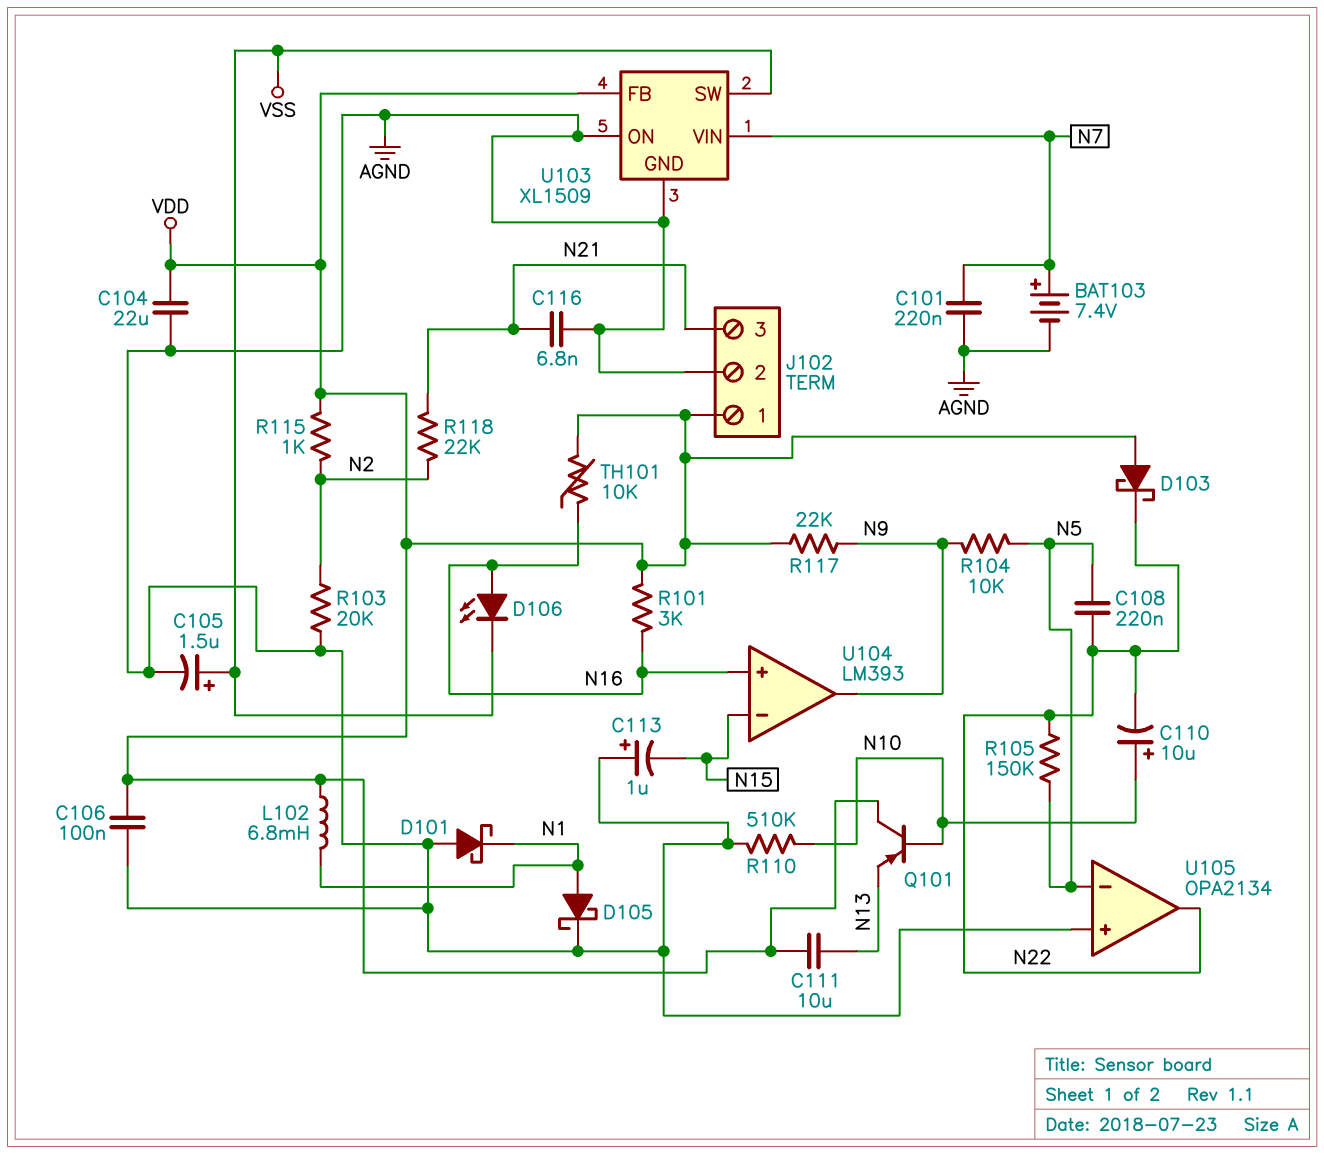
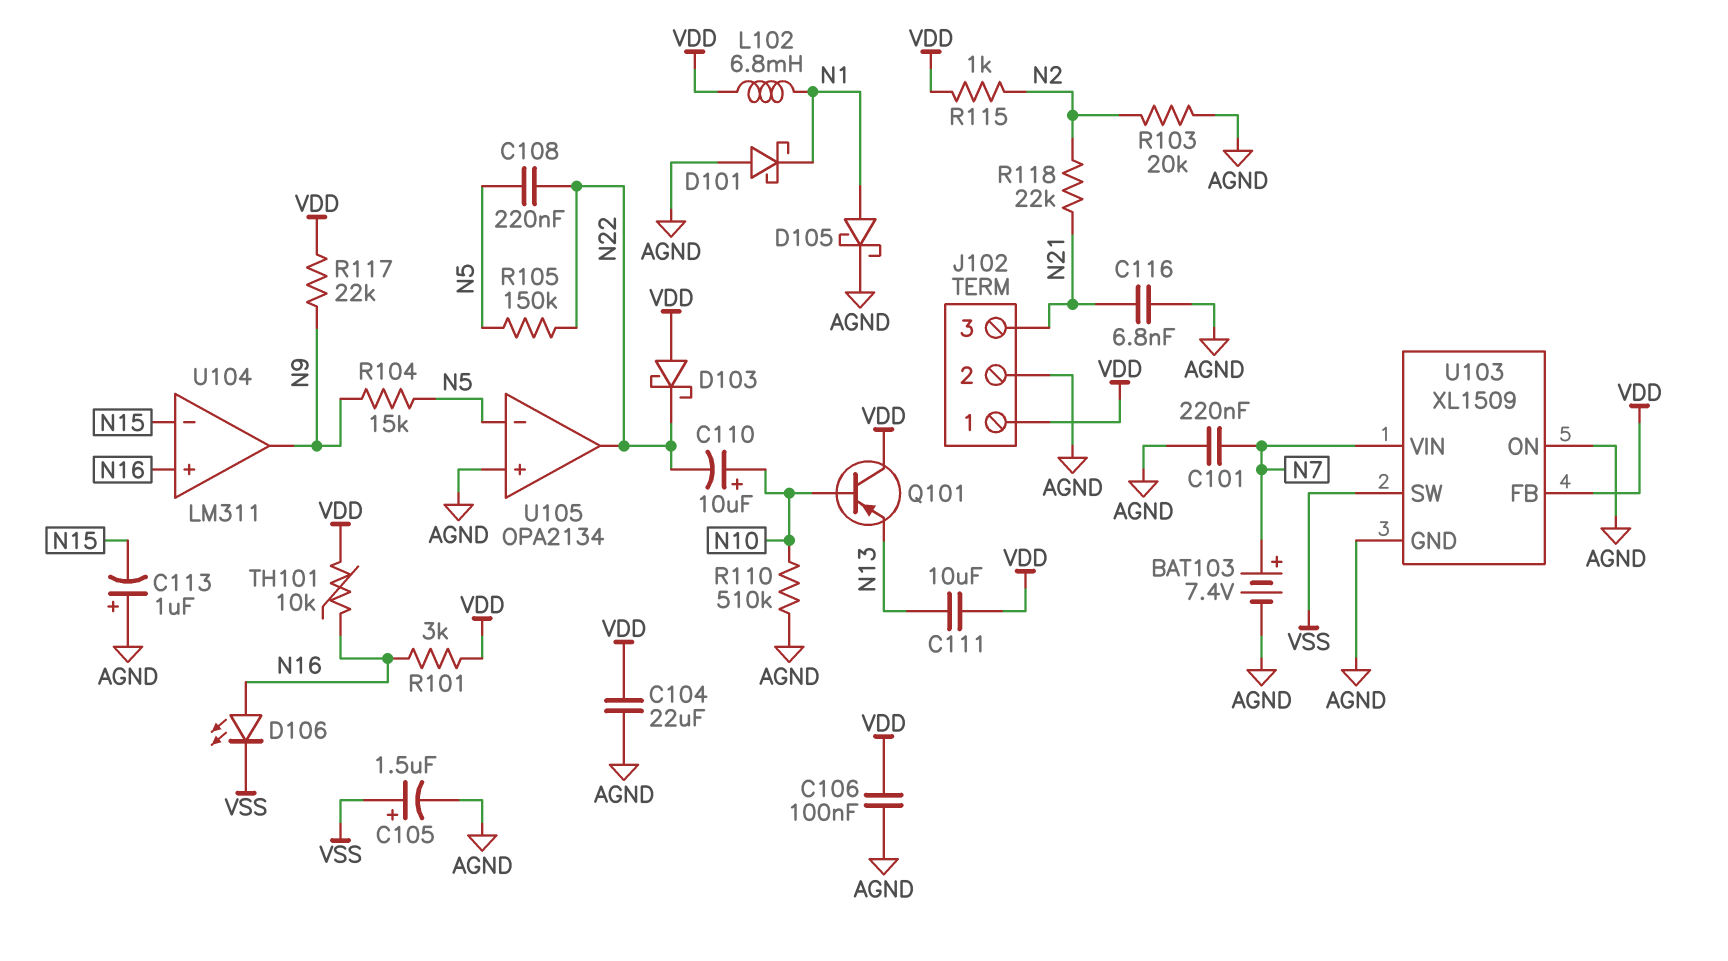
R104: 10k (N5, N9) -> 15k (N5, N9)
U104: LM393 -> LM311

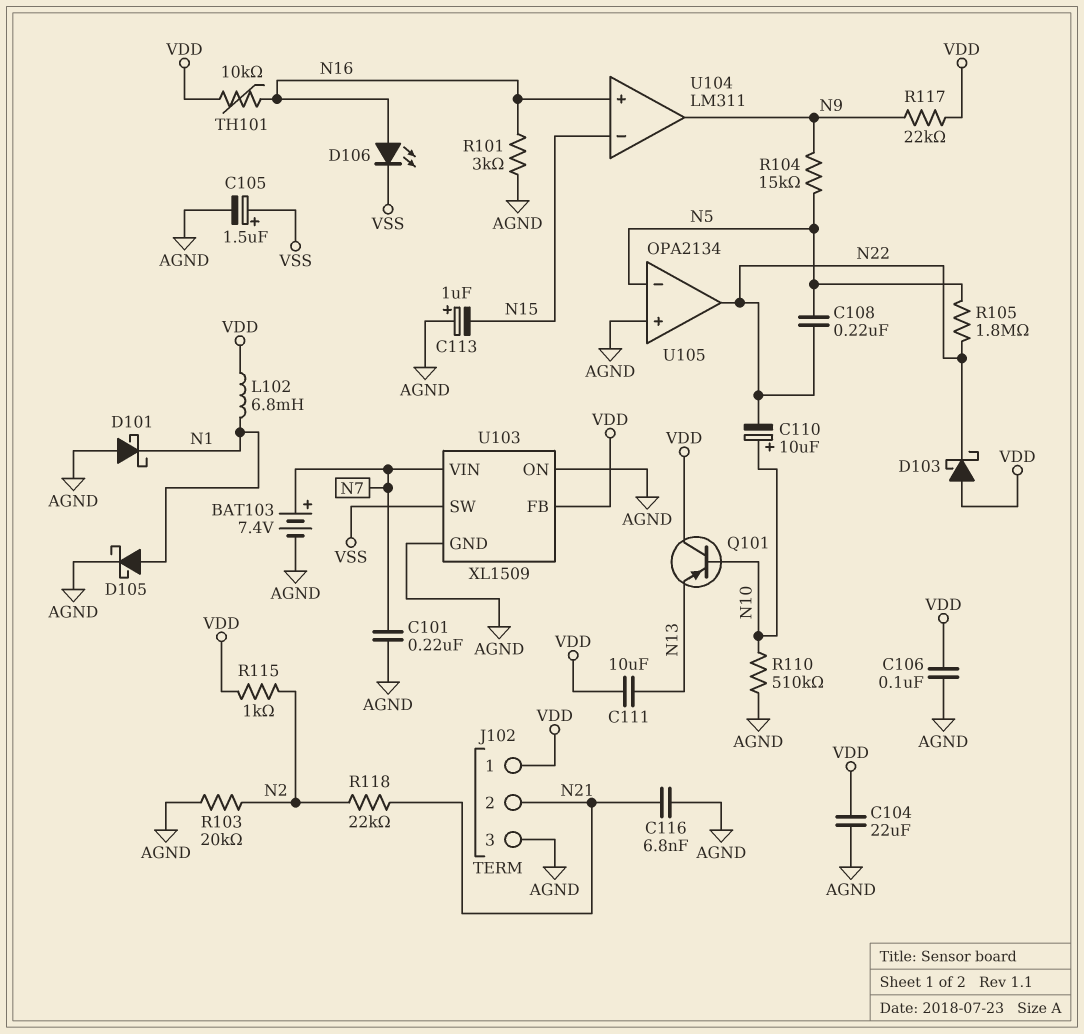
J102 pin 2: AGND -> N21
J102 pin 3: N21 -> AGND
R101: 3k (N16, VDD) -> 3k (AGND, N16)
R105: 150k (N5, N22) -> 1.8M (N5, N22)

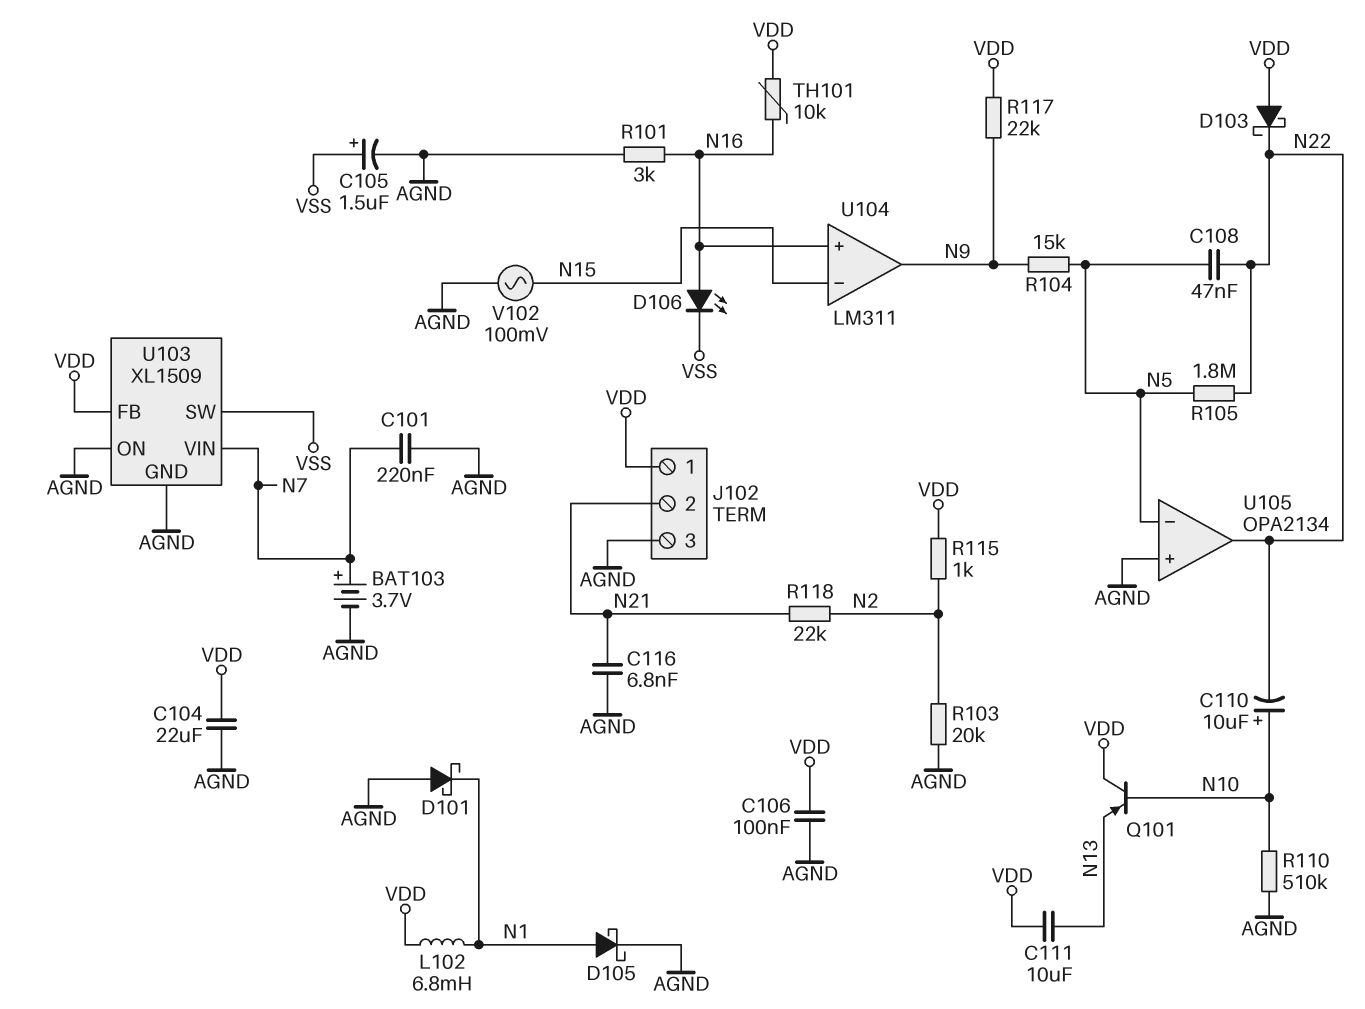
BAT103: 7.4V (plus N7, minus AGND) -> 3.7V (plus N7, minus AGND)
C108: 220nF (N5, N22) -> 47nF (N5, N22)
C113: 1uF (plus AGND, minus N15) -> none
V102: none -> AC 100mV (AGND, N15)

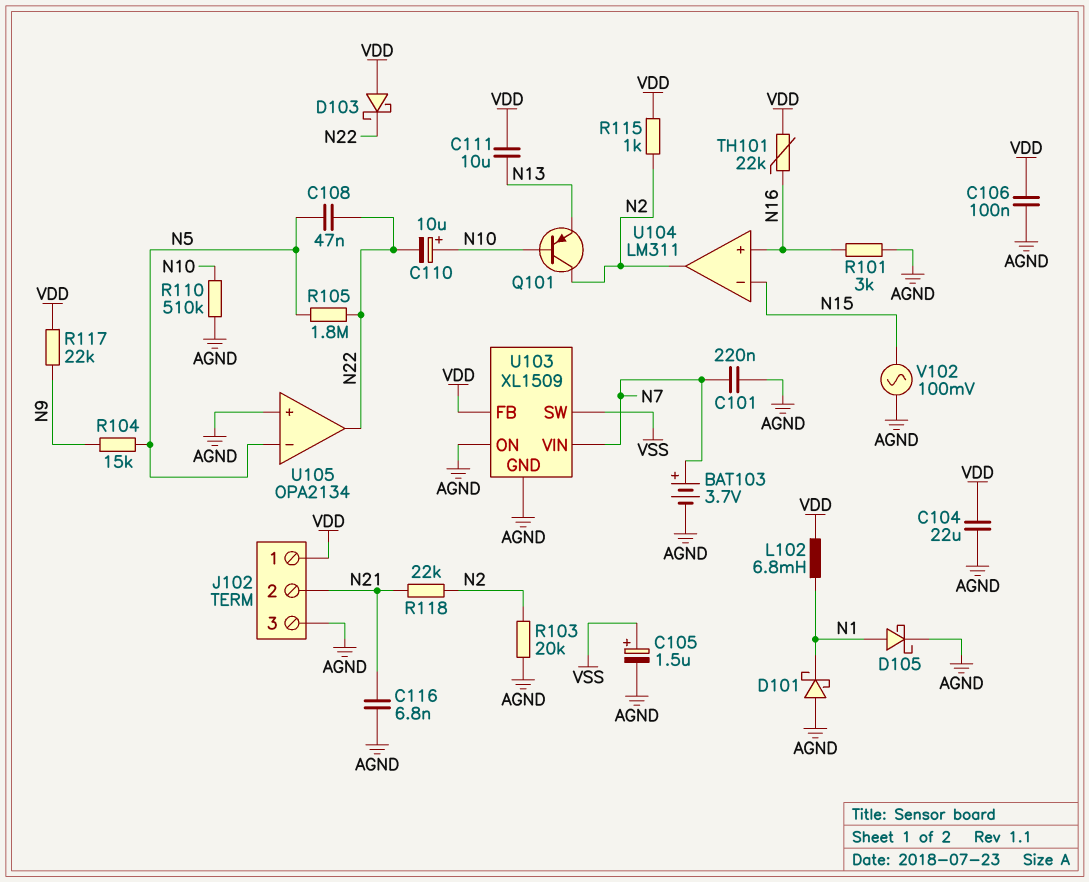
D106: LED (A N16, K VSS) -> none
Q101: PNP (B N10, C VDD, E N13) -> PNP (B N10, C N2, E N13)
TH101: 10k (N16, VDD) -> 22k (N16, VDD)
U104 pin out: N9 -> N2

